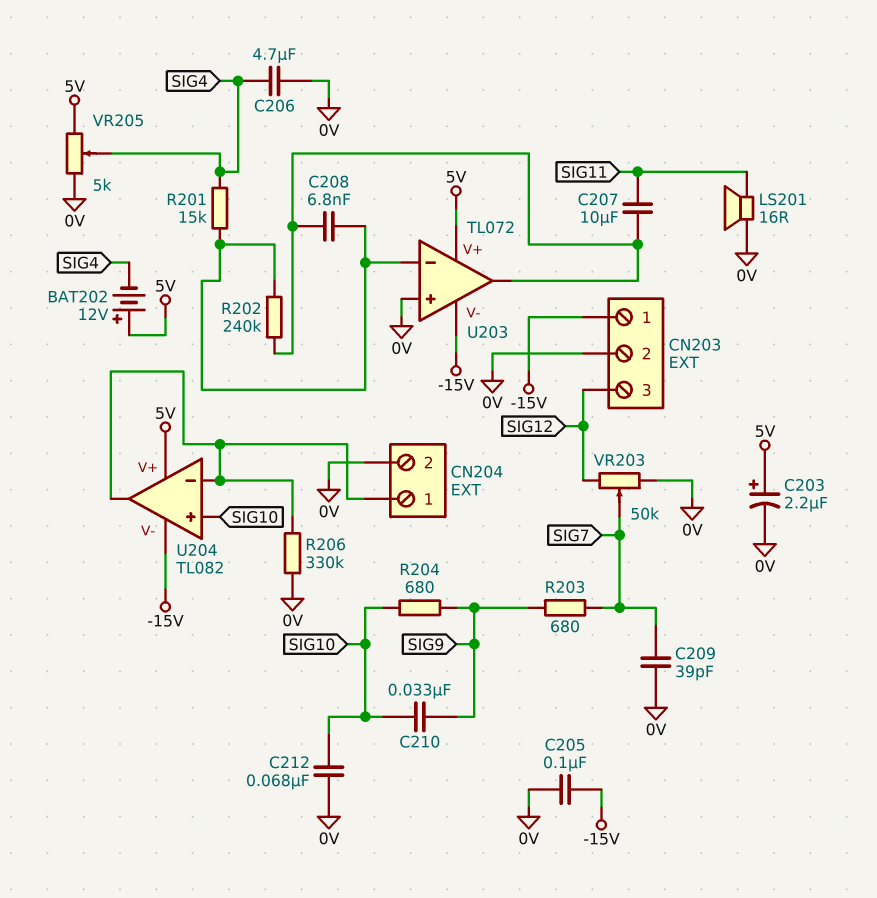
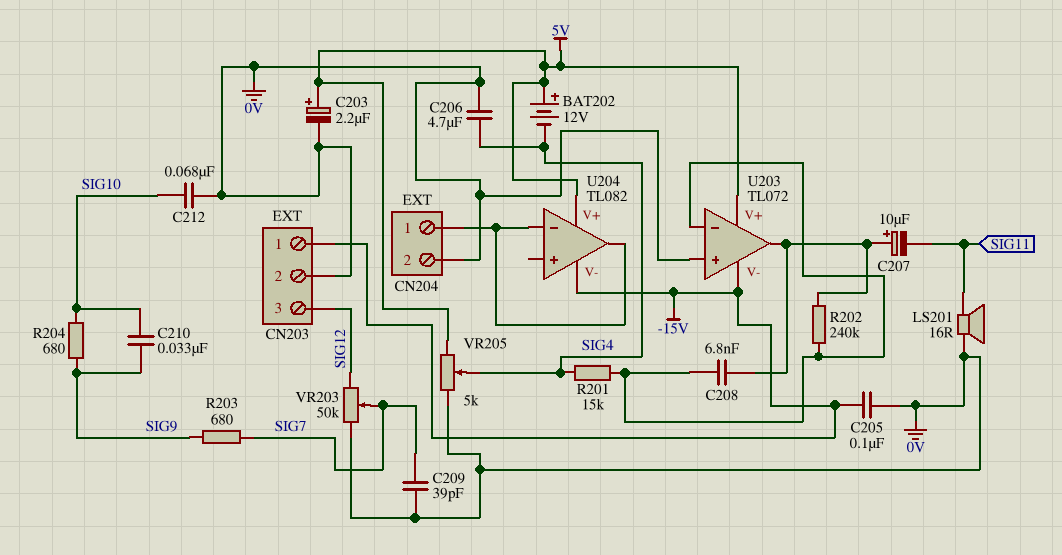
C207: 10uF (SIG11, U203/out) -> 10uF (plus U203/out, minus SIG11)
R206: 330k (0V, CN204/1) -> none
U204 pin in+: SIG10 -> none

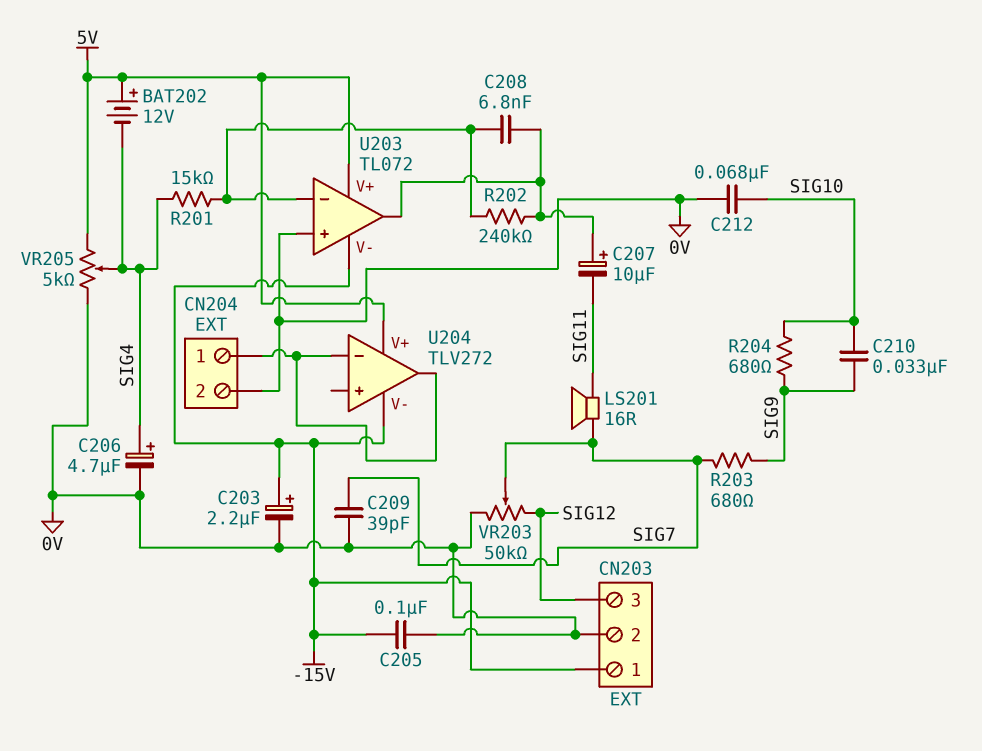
C203: 2.2uF (plus 5V, minus 0V) -> 2.2uF (plus -15V, minus 0V)
C206: 4.7uF (0V, SIG4) -> 4.7uF (plus SIG4, minus 0V)
LS201: speaker 16R (0V, SIG11) -> speaker 16R (SIG7, SIG11)
U204: TL082 -> TLV272

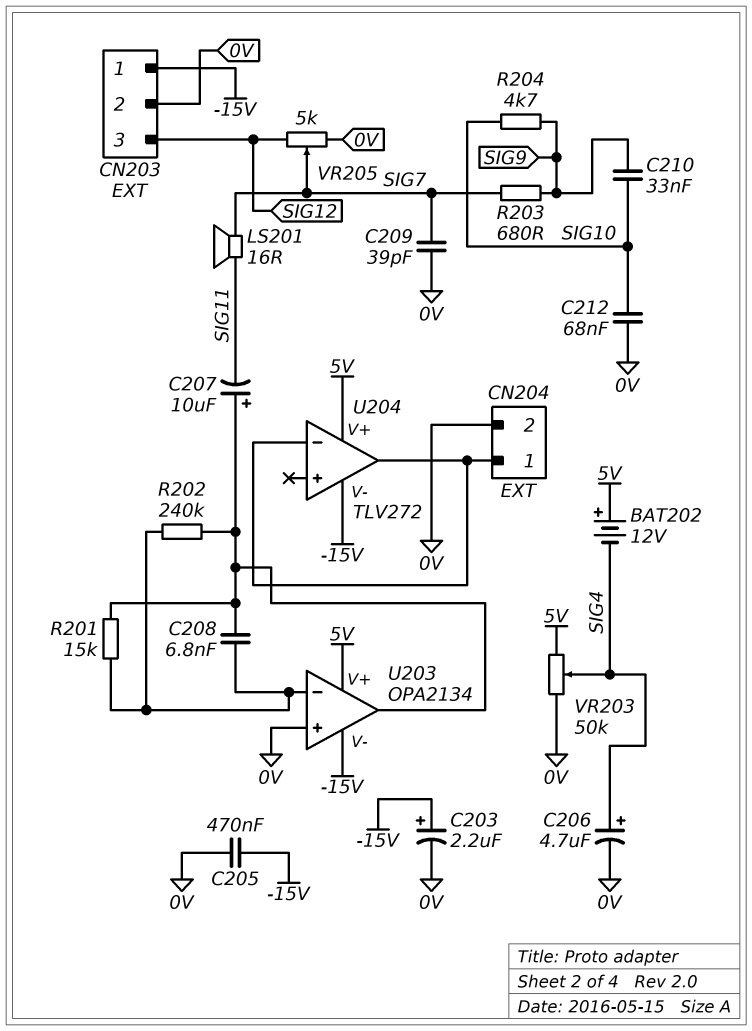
C205: 100nF (-15V, 0V) -> 470nF (-15V, 0V)
R201: 15k (SIG4, U203/in-) -> 15k (U203/in-, U203/out)
R204: 680 (SIG9, SIG10) -> 4.7k (SIG9, SIG10)
U203: TL072 -> OPA2134
VR203: 50k (0V, SIG12, wiper SIG7) -> 50k (0V, 5V, wiper SIG4)
VR205: 5k (0V, 5V, wiper SIG4) -> 5k (0V, SIG12, wiper SIG7)

